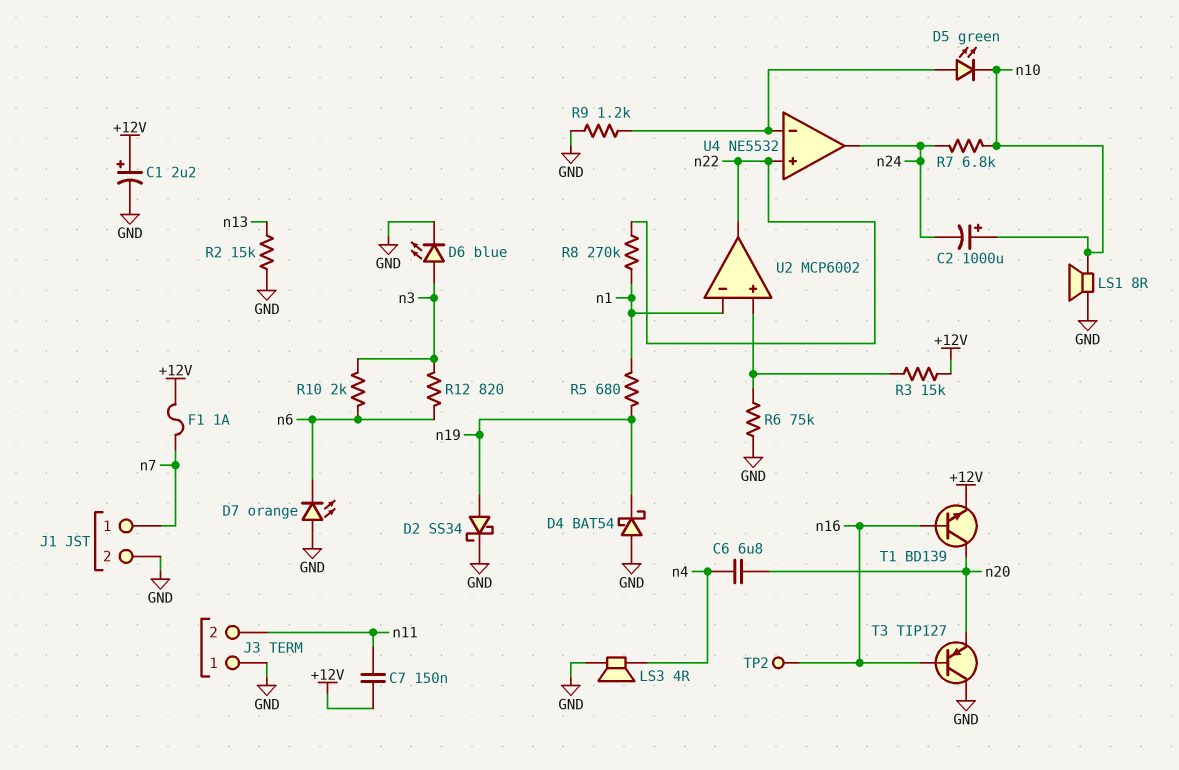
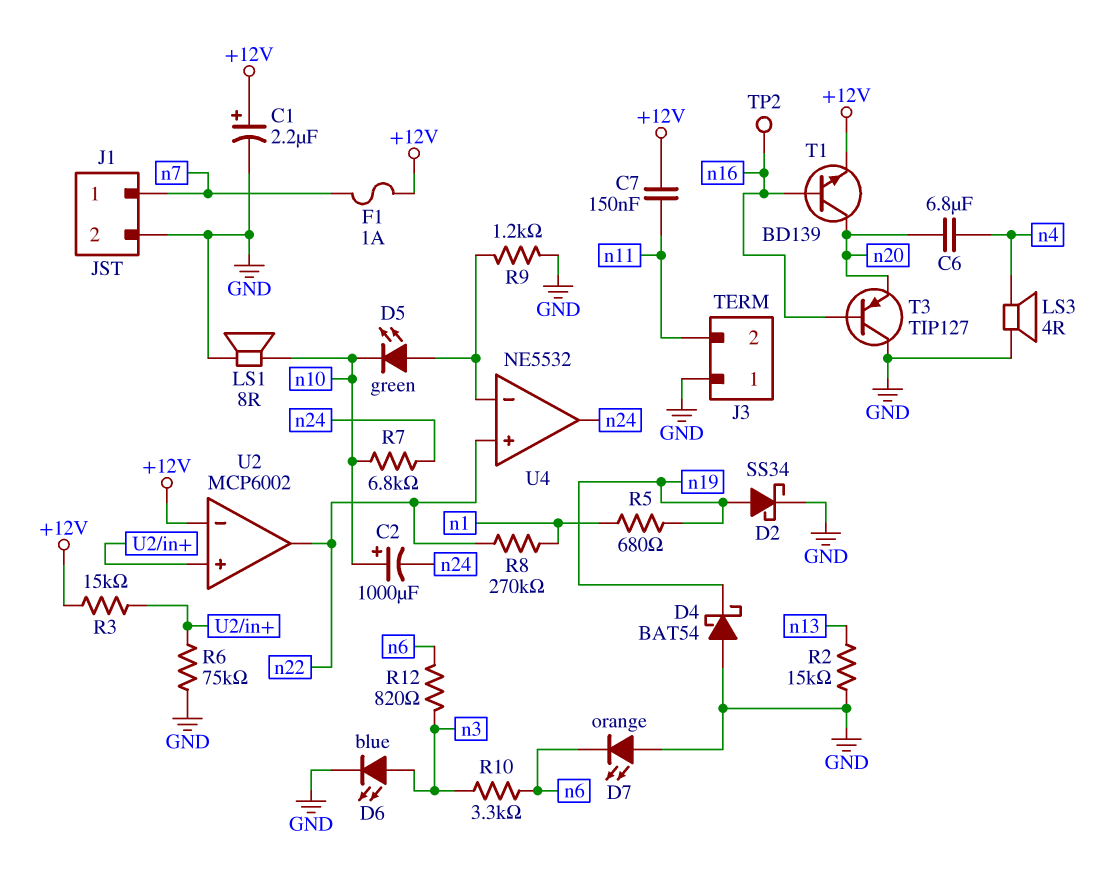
R10: 2k (n3, n6) -> 3.3k (n3, n6)
U2 pin in-: n1 -> +12V

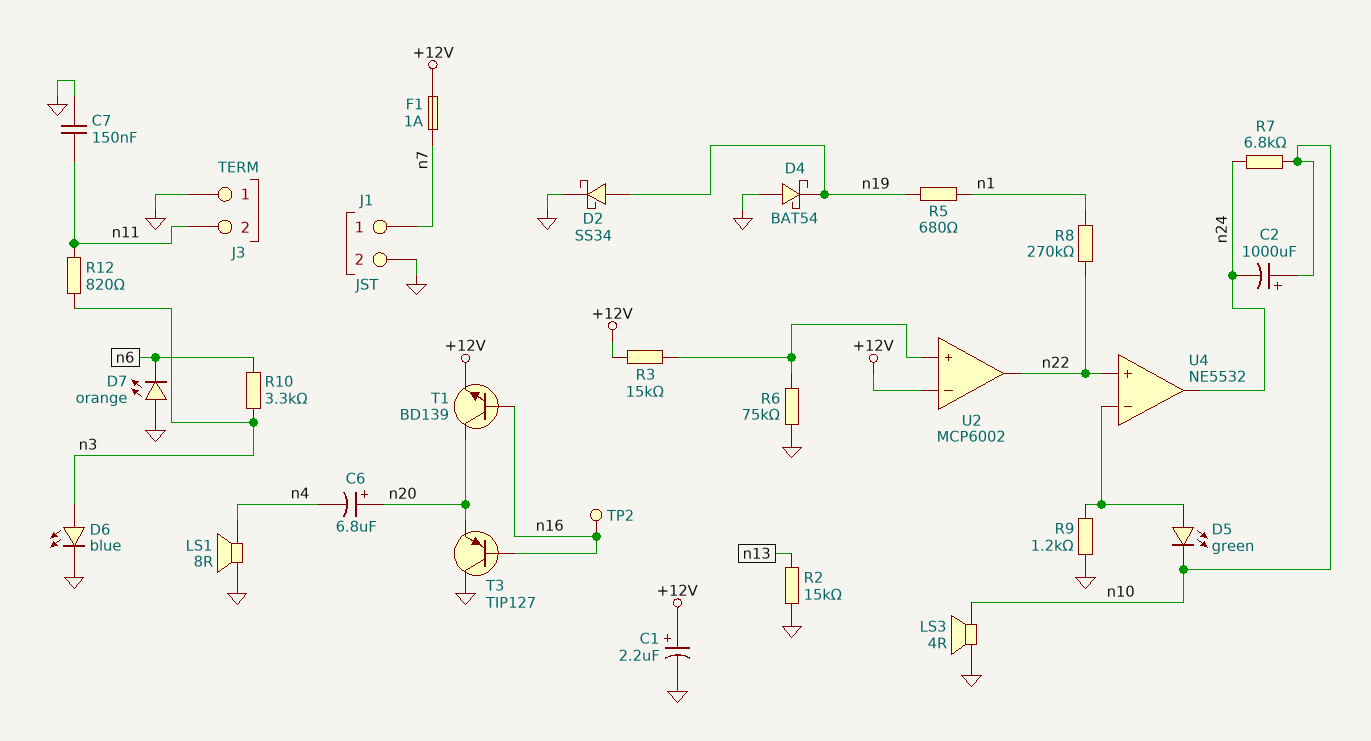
C6: 6.8uF (n4, n20) -> 6.8uF (plus n20, minus n4)
C7: 150nF (+12V, n11) -> 150nF (GND, n11)
LS1: speaker 8R (GND, n10) -> speaker 8R (GND, n4)
LS3: speaker 4R (GND, n4) -> speaker 4R (GND, n10)
R12: 820 (n3, n6) -> 820 (n3, n11)

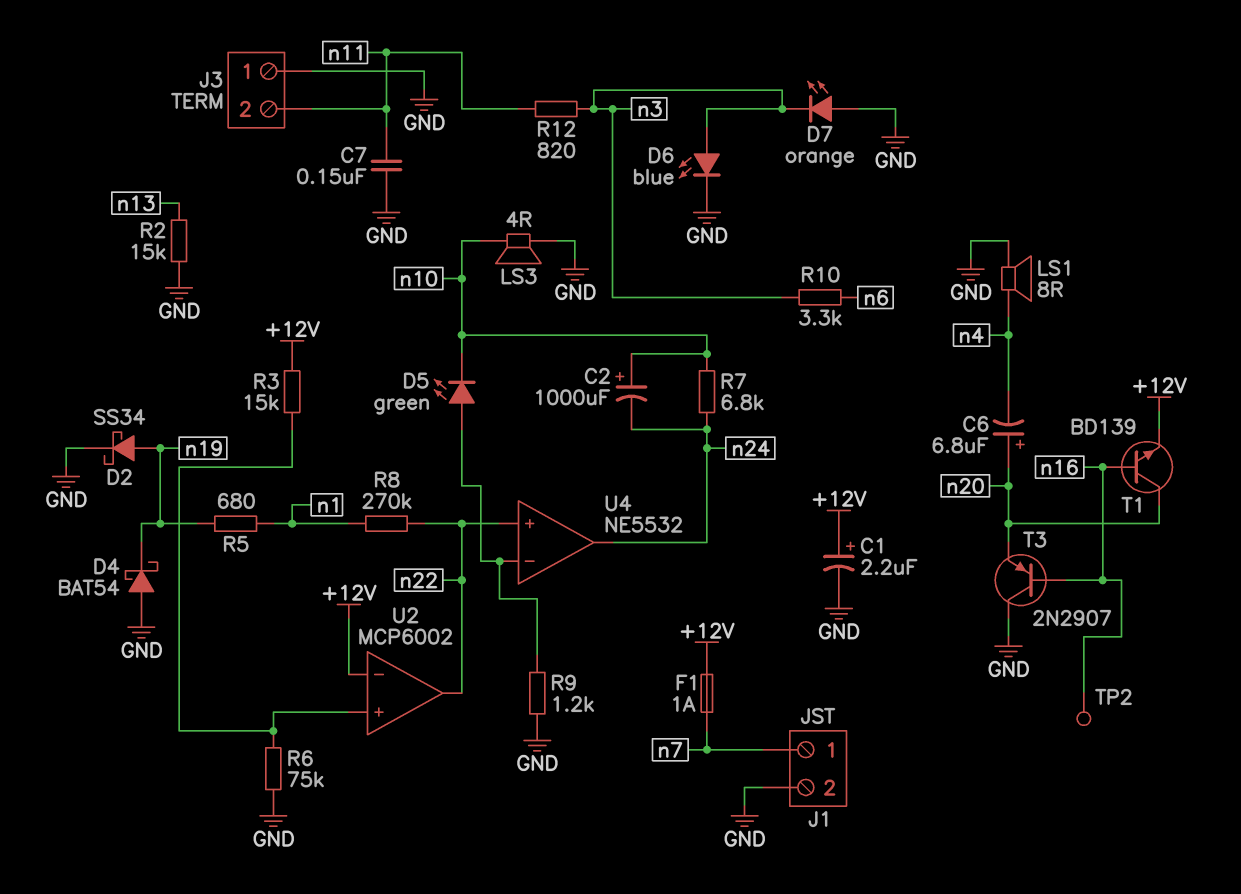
D7: LED orange (A GND, K n6) -> LED orange (A GND, K n3)
T3: PNP TIP127 (B n16, C GND, E n20) -> PNP 2N2907 (B n16, C GND, E n20)

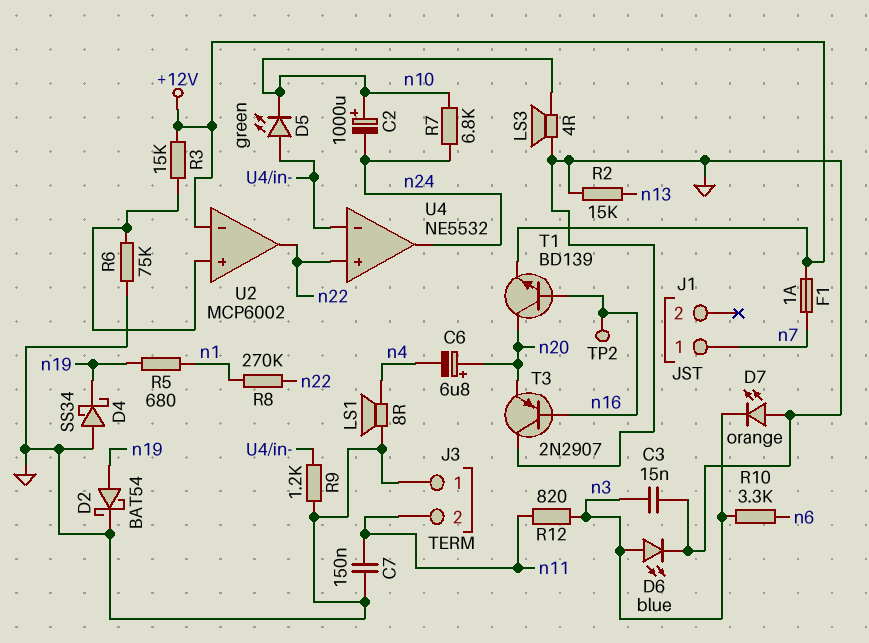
C1: 2.2uF (plus +12V, minus GND) -> none
C3: none -> 15nF (GND, n3)
D2: schottky SS34 (A n19, K GND) -> schottky BAT54 (A n19, K GND)
D4: schottky BAT54 (A GND, K n19) -> schottky SS34 (A GND, K n19)
J1 pin 2: GND -> none

